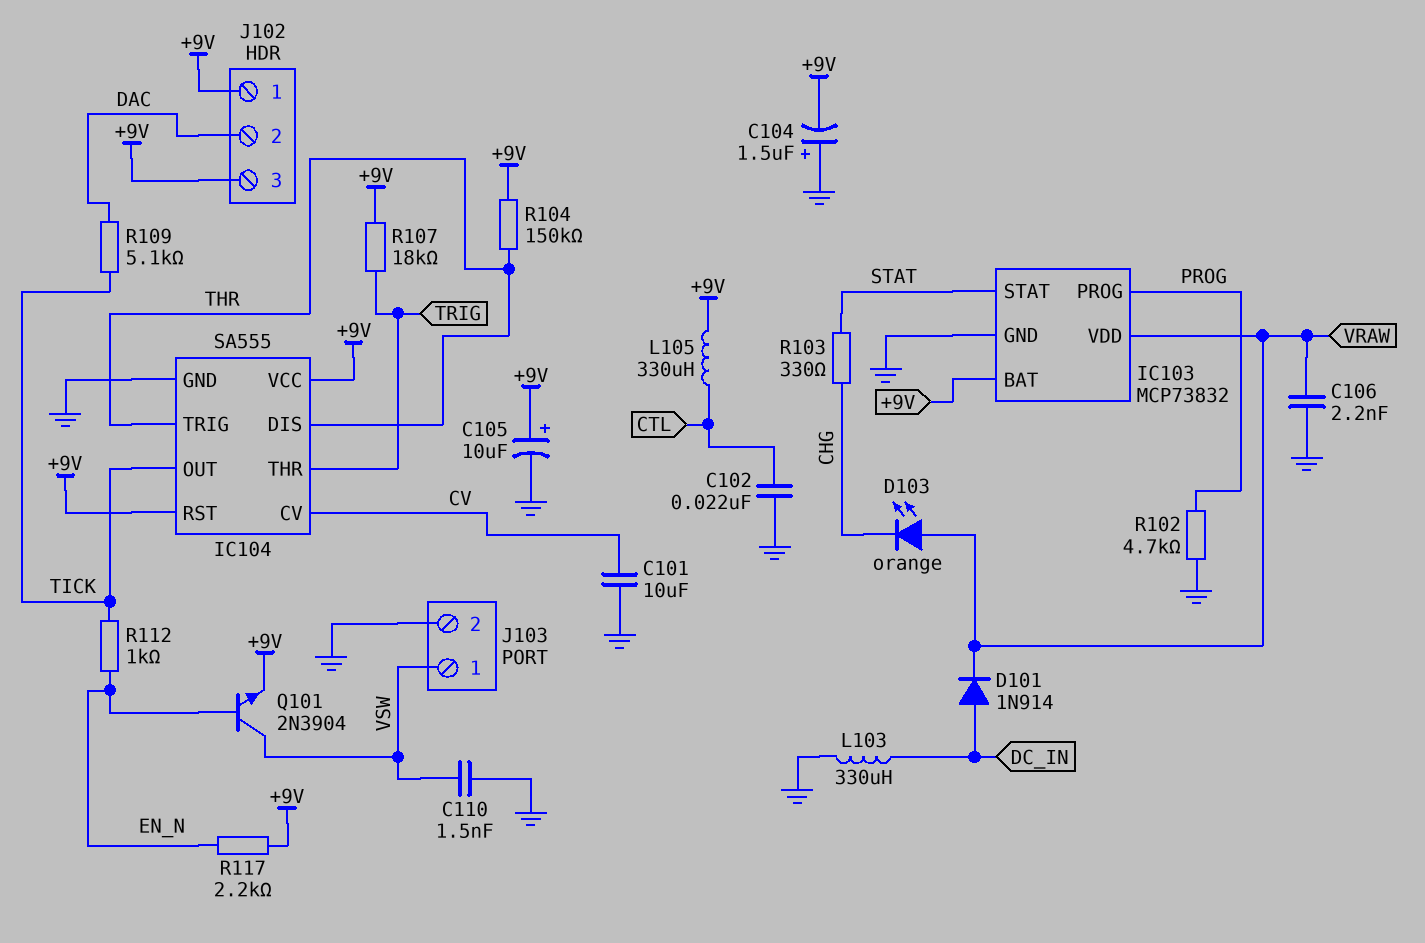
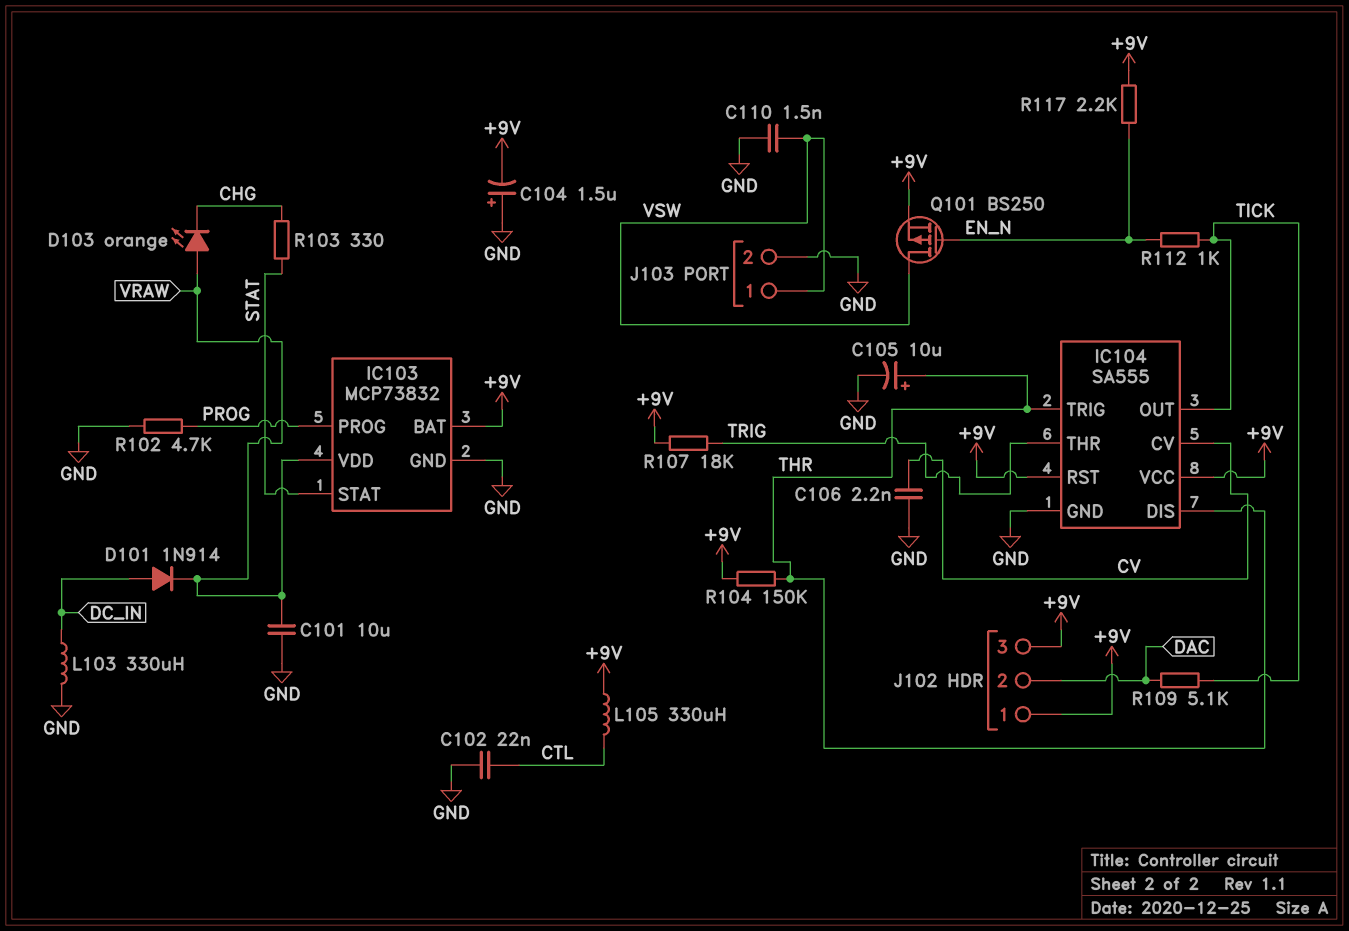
C101: 10uF (CV, GND) -> 10uF (GND, VRAW)
C105: 10uF (plus +9V, minus GND) -> 10uF (plus THR, minus GND)
C106: 2.2nF (GND, VRAW) -> 2.2nF (CV, GND)
Q101: NPN 2N3904 (B EN_N, C VSW, E +9V) -> PMOS BS250 (G EN_N, D VSW, S +9V)

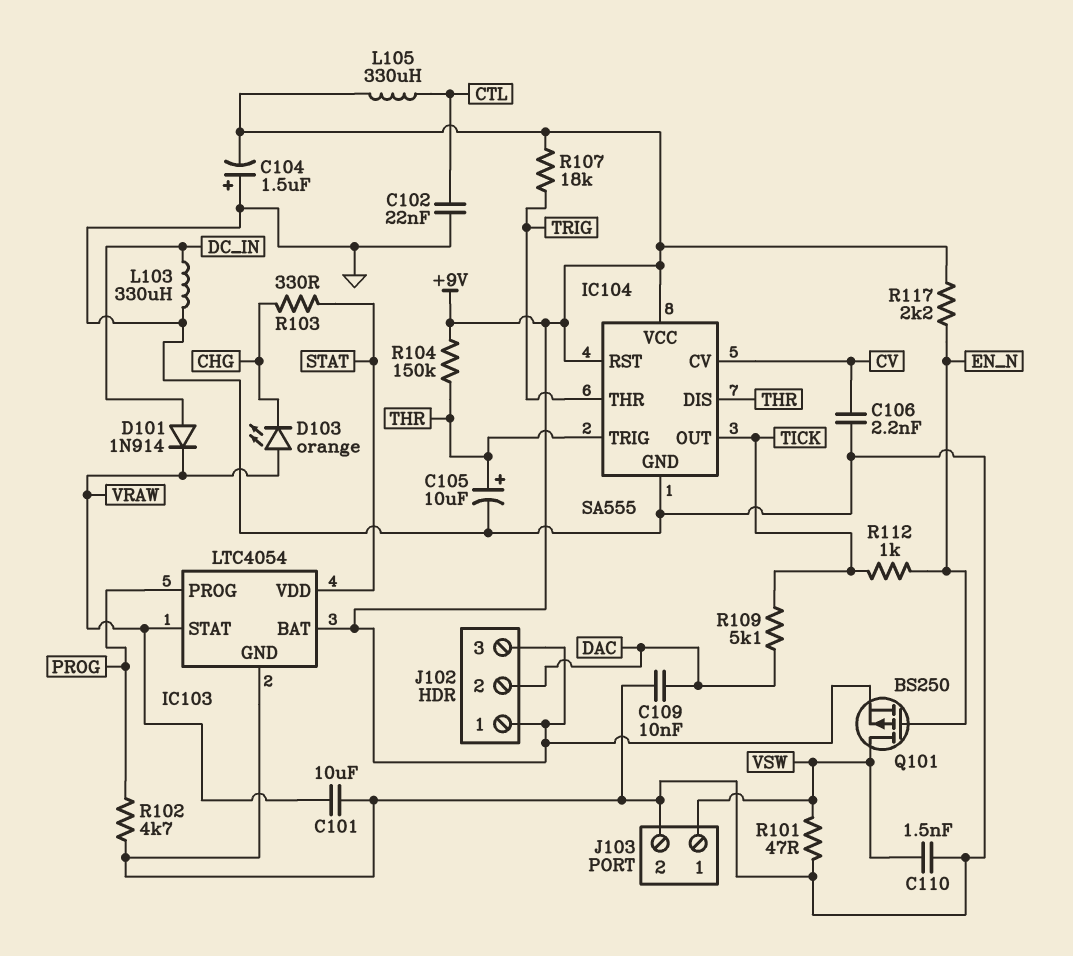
C109: none -> 10nF (DAC, GND)
IC103: MCP73832 -> LTC4054
IC103 pin STAT: STAT -> VRAW
IC103 pin VDD: VRAW -> STAT
R101: none -> 47 (GND, VSW)

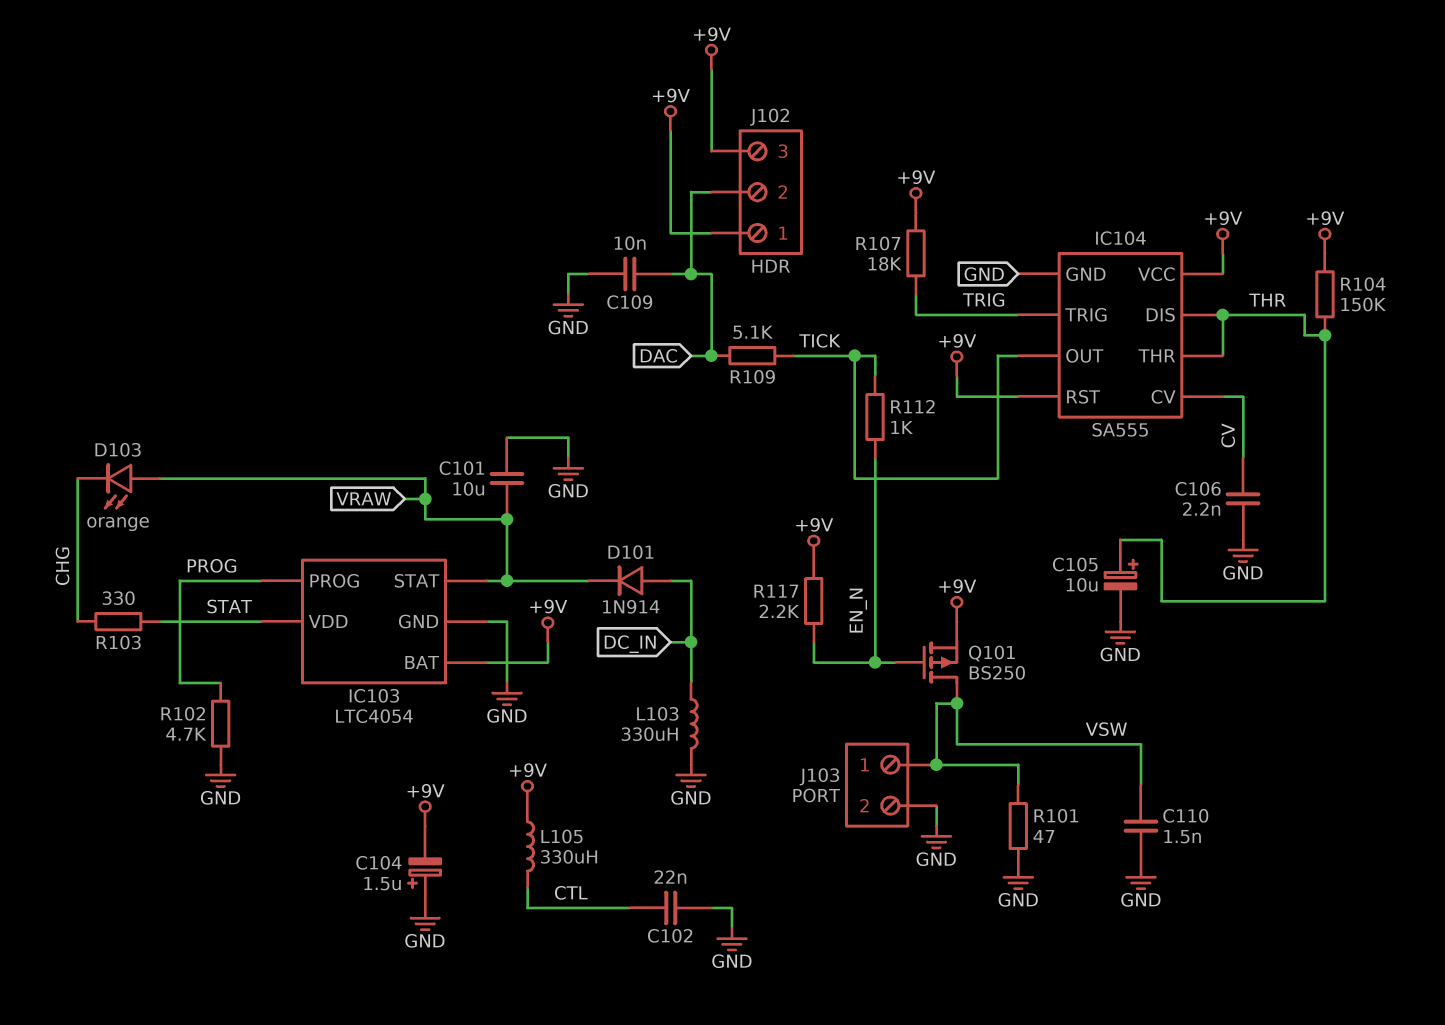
IC104 pin THR: TRIG -> THR
IC104 pin TRIG: THR -> TRIG

